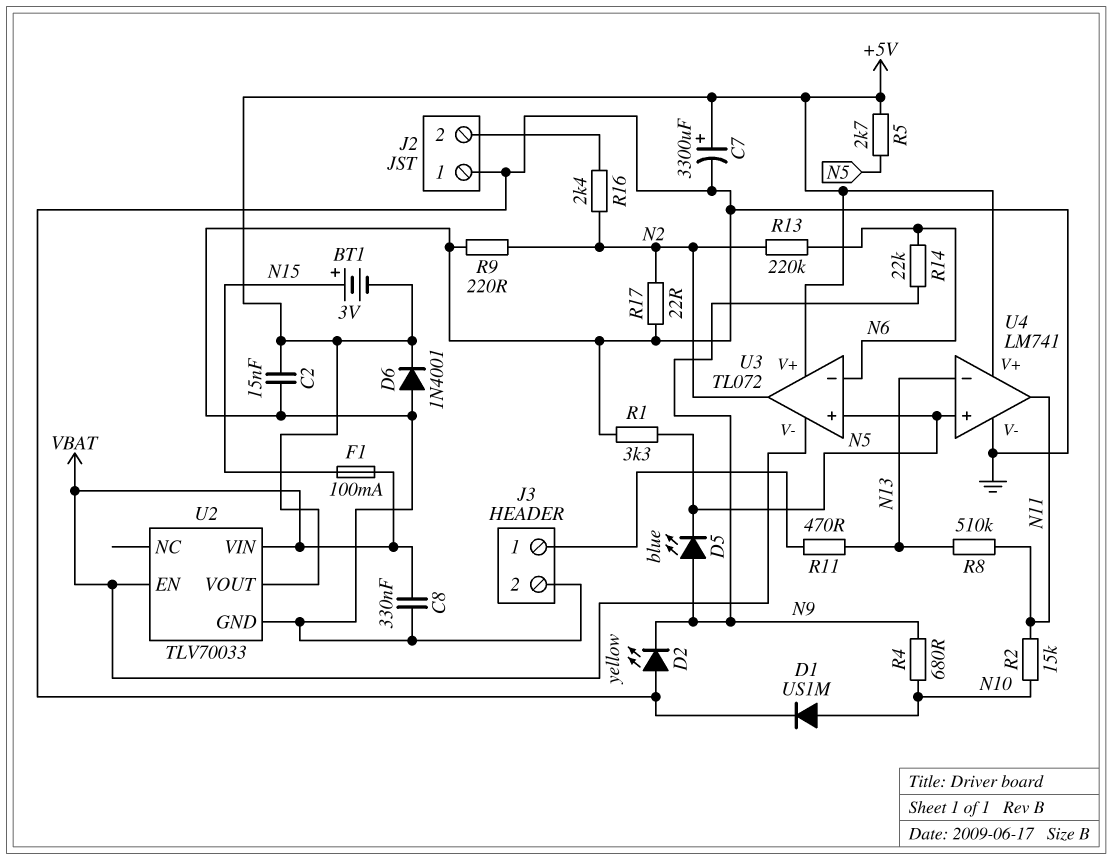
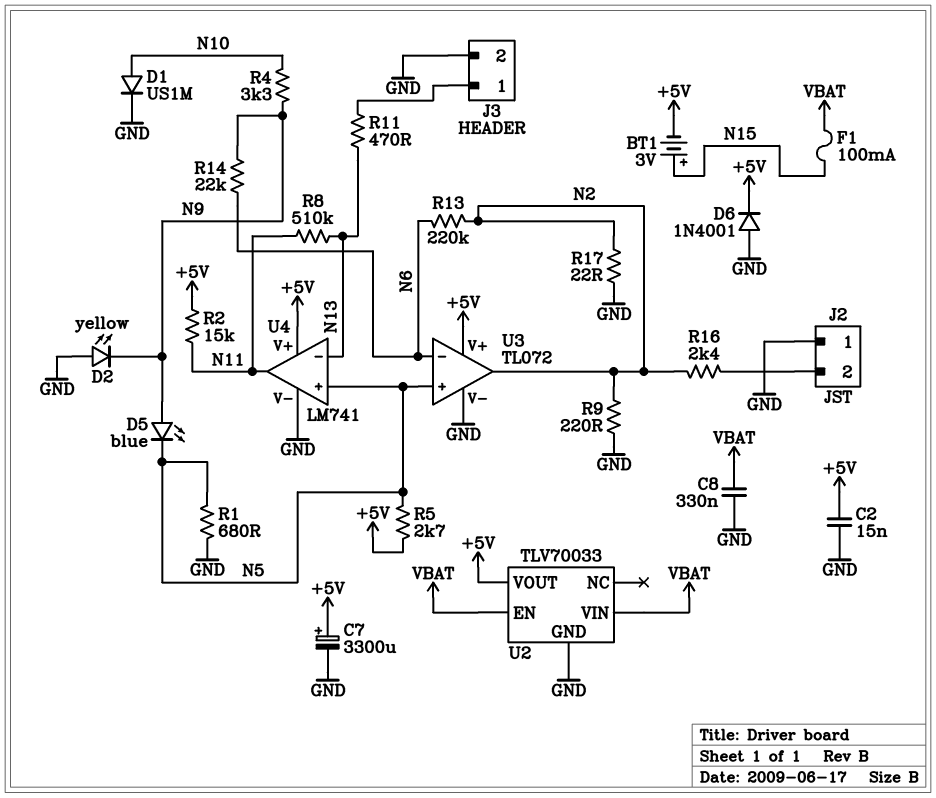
R1: 3.3k (GND, N5) -> 680 (GND, N5)
R2: 15k (N10, N11) -> 15k (+5V, N11)
R4: 680 (N9, N10) -> 3.3k (N9, N10)
U3 pin V-: VBAT -> GND

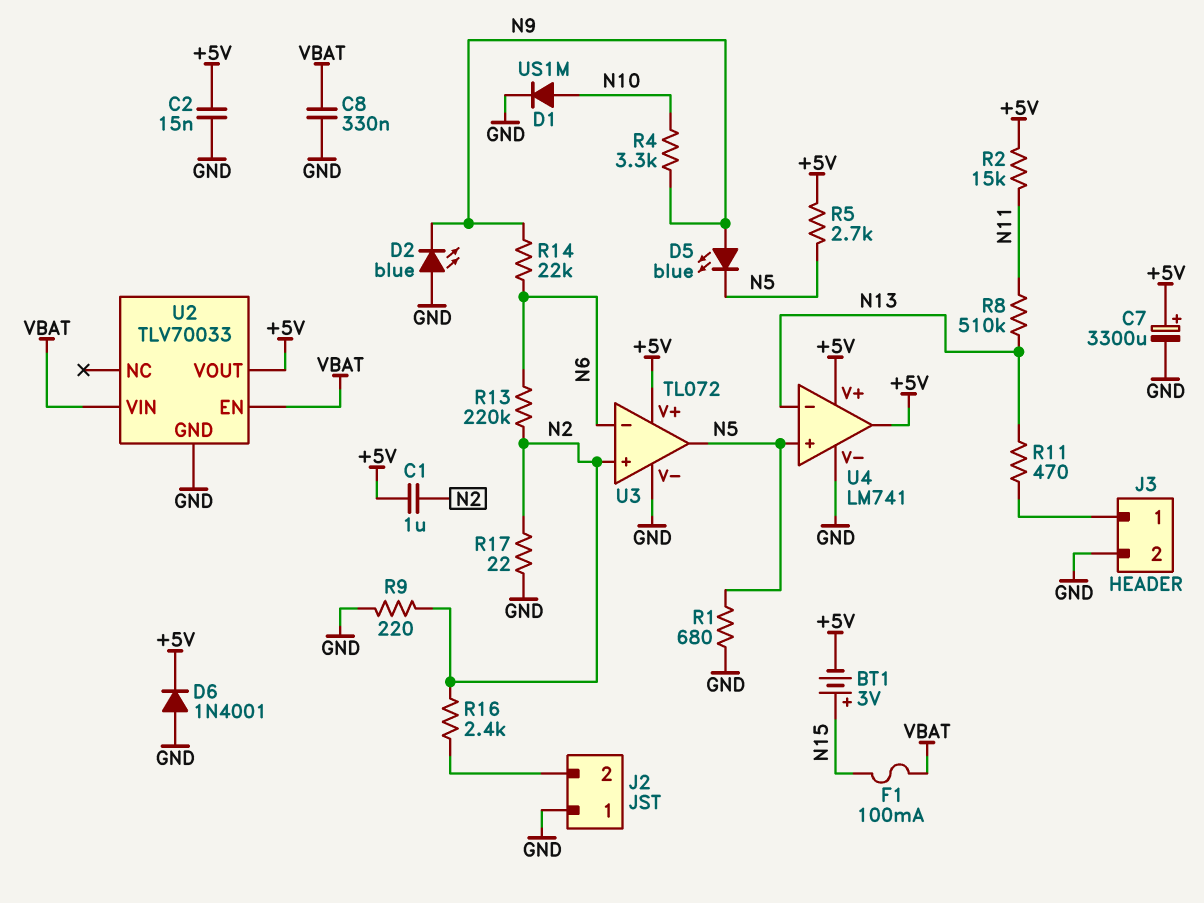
C1: none -> 1uF (+5V, N2)
D2: LED yellow (A GND, K N9) -> LED blue (A GND, K N9)
U3 pin in+: N5 -> N2
U3 pin out: N2 -> N5
U4 pin out: N11 -> +5V

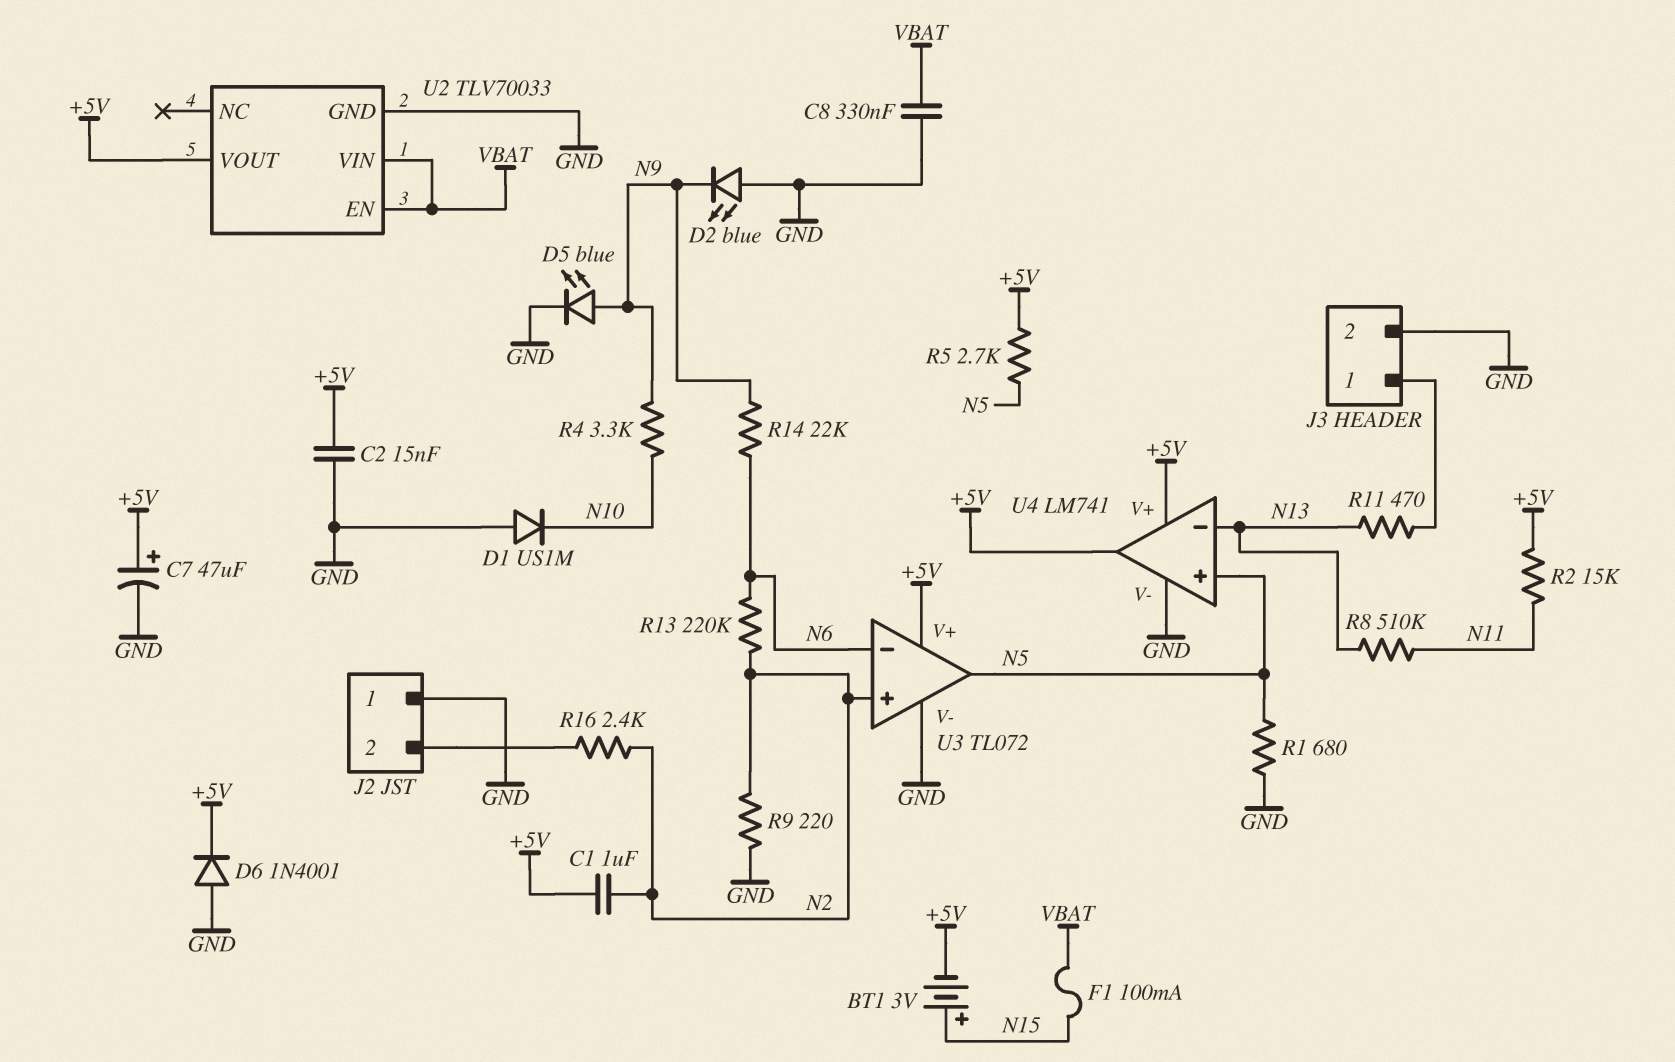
C7: 3300uF (plus +5V, minus GND) -> 47uF (plus +5V, minus GND)
D1: diode US1M (A N10, K GND) -> diode US1M (A GND, K N10)
D5: LED blue (A N9, K N5) -> LED blue (A N9, K GND)
R17: 22 (GND, N2) -> none

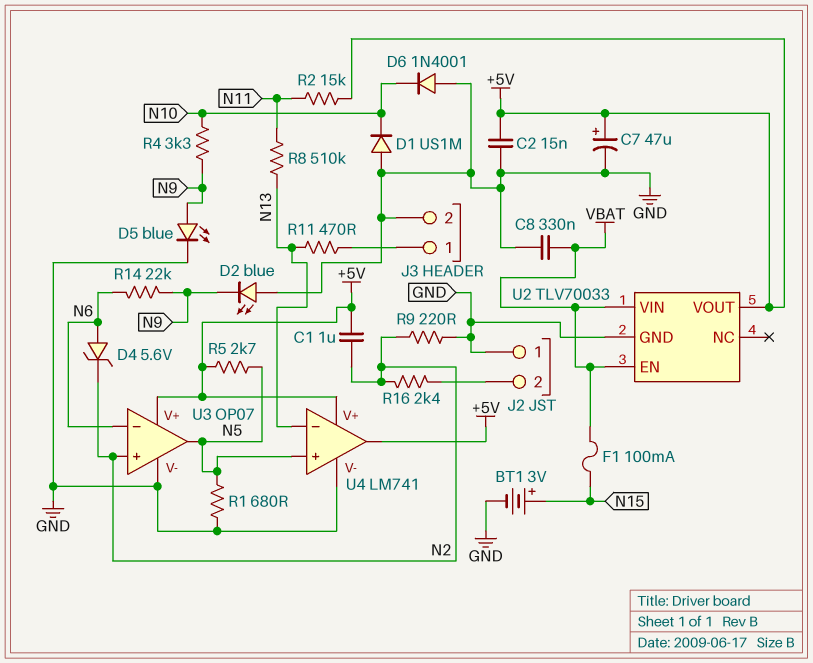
BT1: 3V (plus N15, minus +5V) -> 3V (plus N15, minus GND)
D4: none -> zener 5.6V (A N6, K N2)
D6: diode 1N4001 (A GND, K +5V) -> diode 1N4001 (A GND, K N10)
R13: 220k (N2, N6) -> none
U3: TL072 -> OP07

